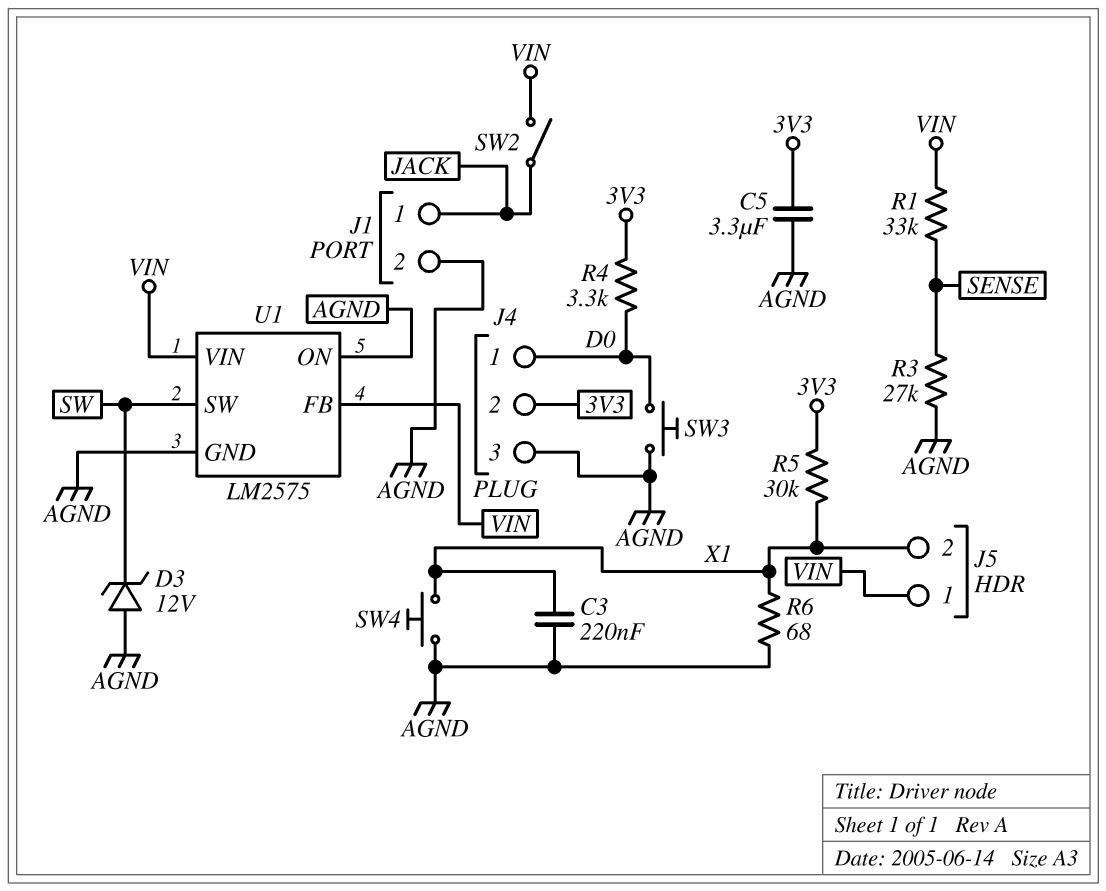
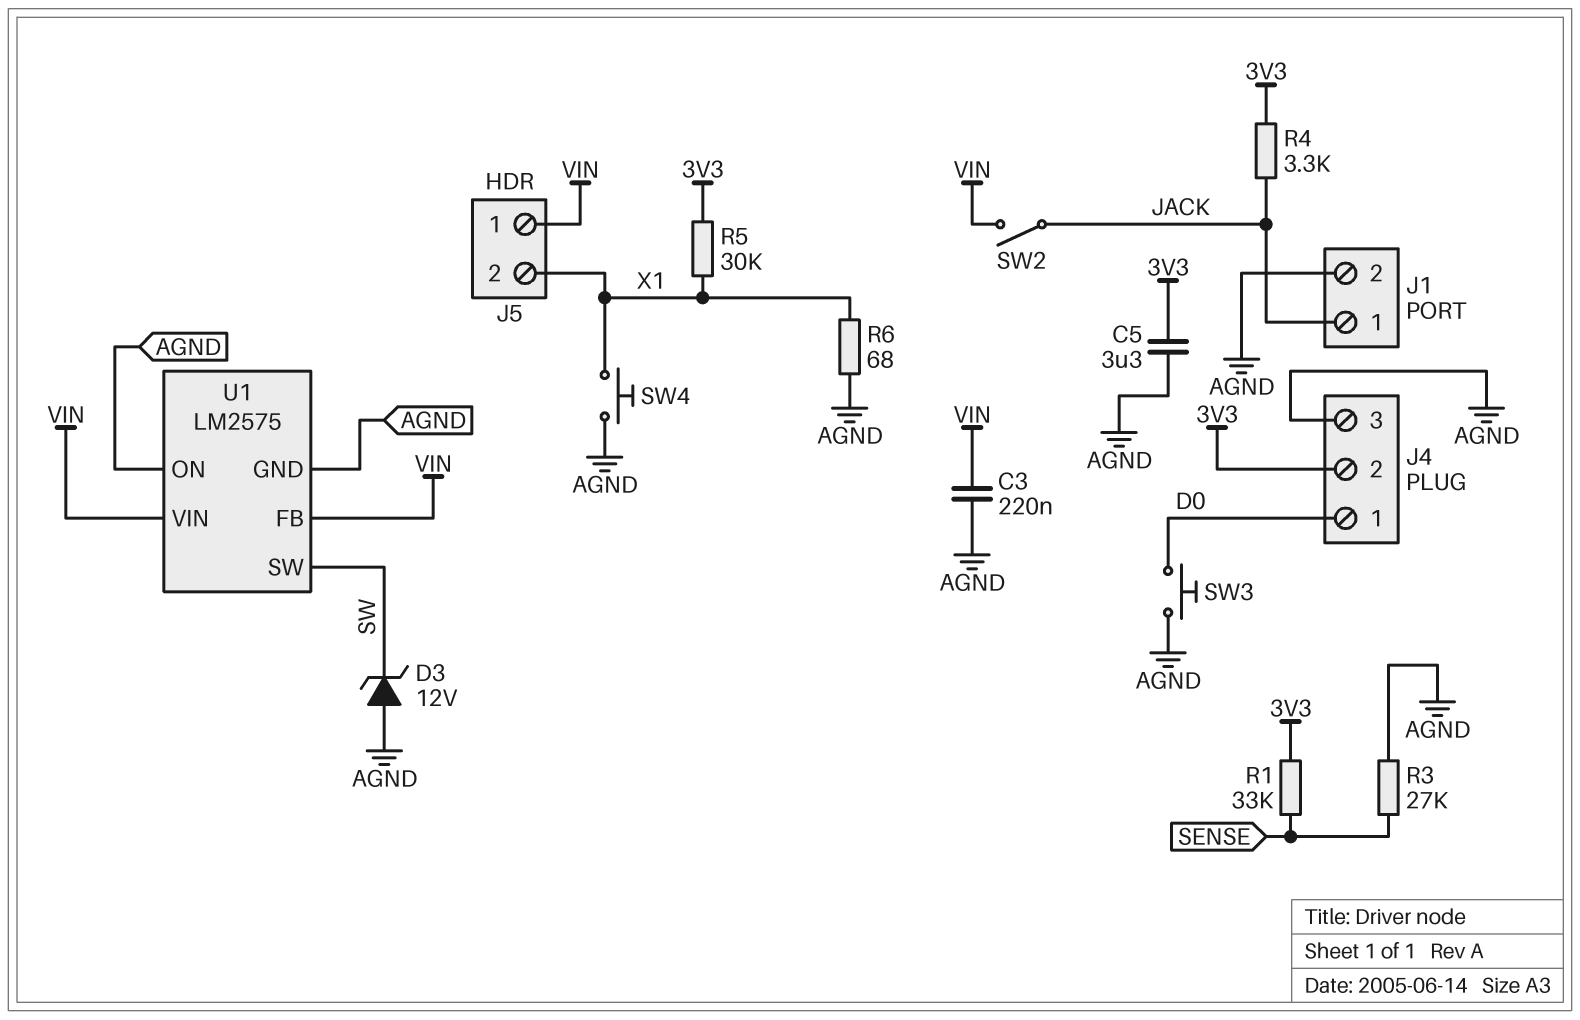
C3: 220nF (AGND, X1) -> 220nF (AGND, VIN)
R1: 33k (SENSE, VIN) -> 33k (3V3, SENSE)
R4: 3.3k (3V3, D0) -> 3.3k (3V3, JACK)

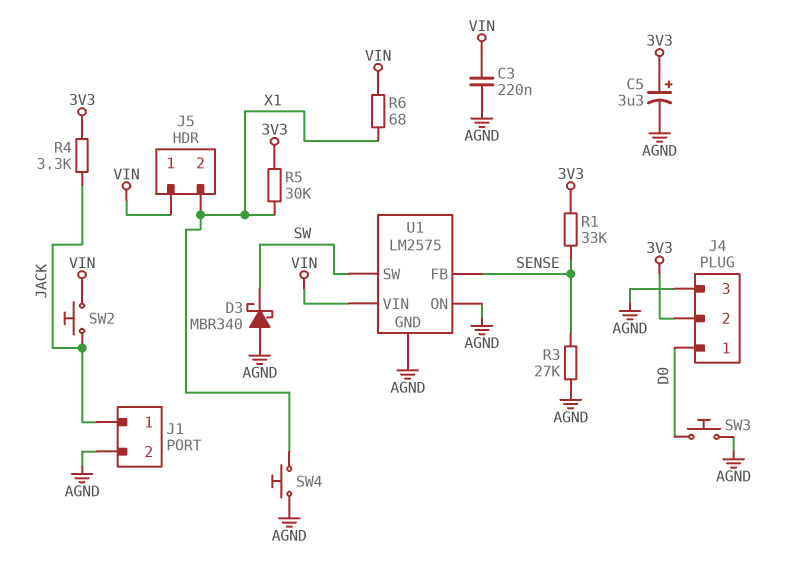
C5: 3.3uF (3V3, AGND) -> 3.3uF (plus 3V3, minus AGND)
D3: zener 12V (A AGND, K SW) -> schottky MBR340 (A AGND, K SW)
R6: 68 (AGND, X1) -> 68 (VIN, X1)
SW2: switch (JACK, VIN) -> button (JACK, VIN)
U1 pin FB: VIN -> SENSE

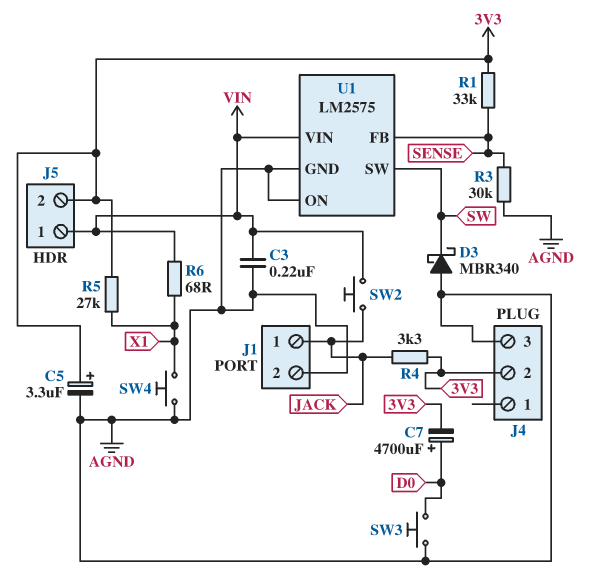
C7: none -> 4700uF (plus D0, minus 3V3)
J4 pin 1: D0 -> none
J5 pin 2: X1 -> 3V3
R3: 27k (AGND, SENSE) -> 30k (AGND, SENSE)
R5: 30k (3V3, X1) -> 27k (3V3, X1)

